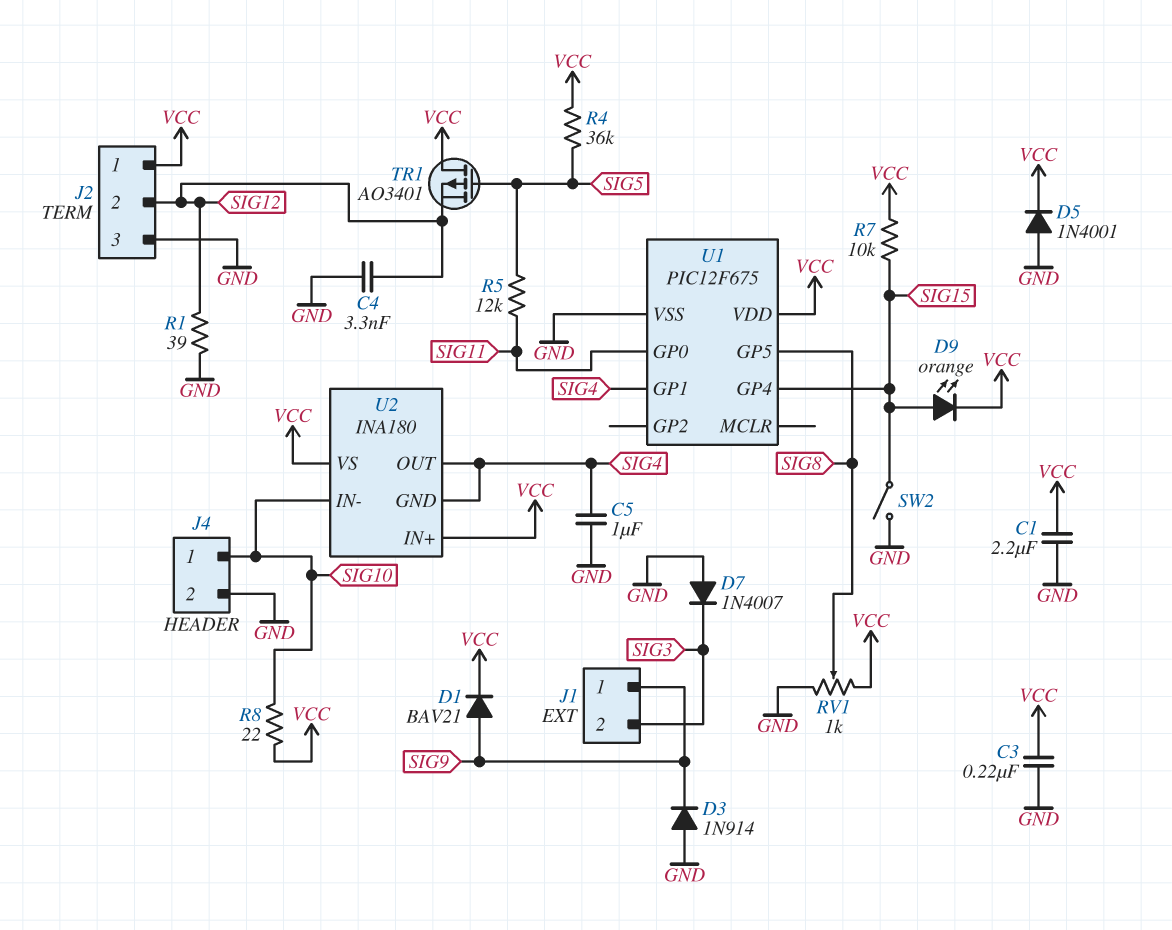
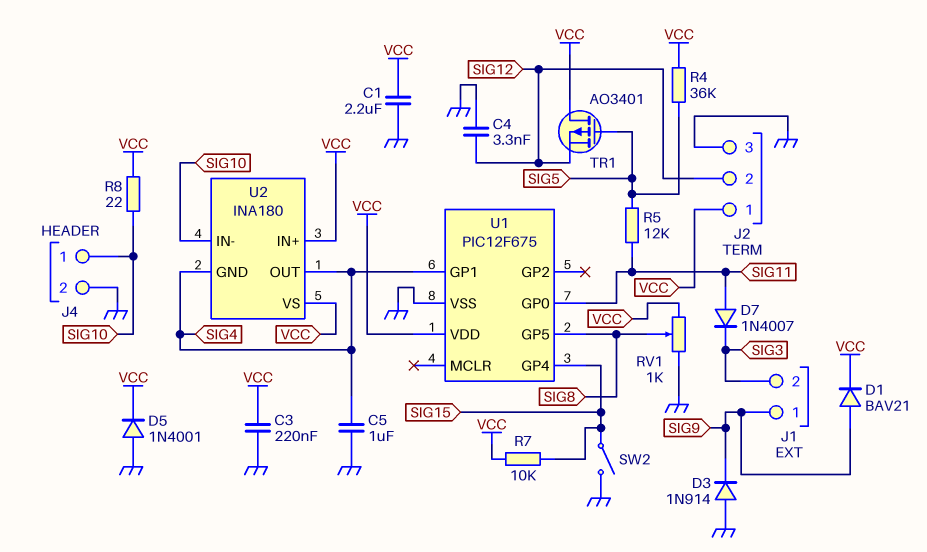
D7: diode 1N4007 (A GND, K SIG3) -> diode 1N4007 (A SIG11, K SIG3)
D9: LED orange (A SIG15, K VCC) -> none
R1: 39 (GND, SIG12) -> none

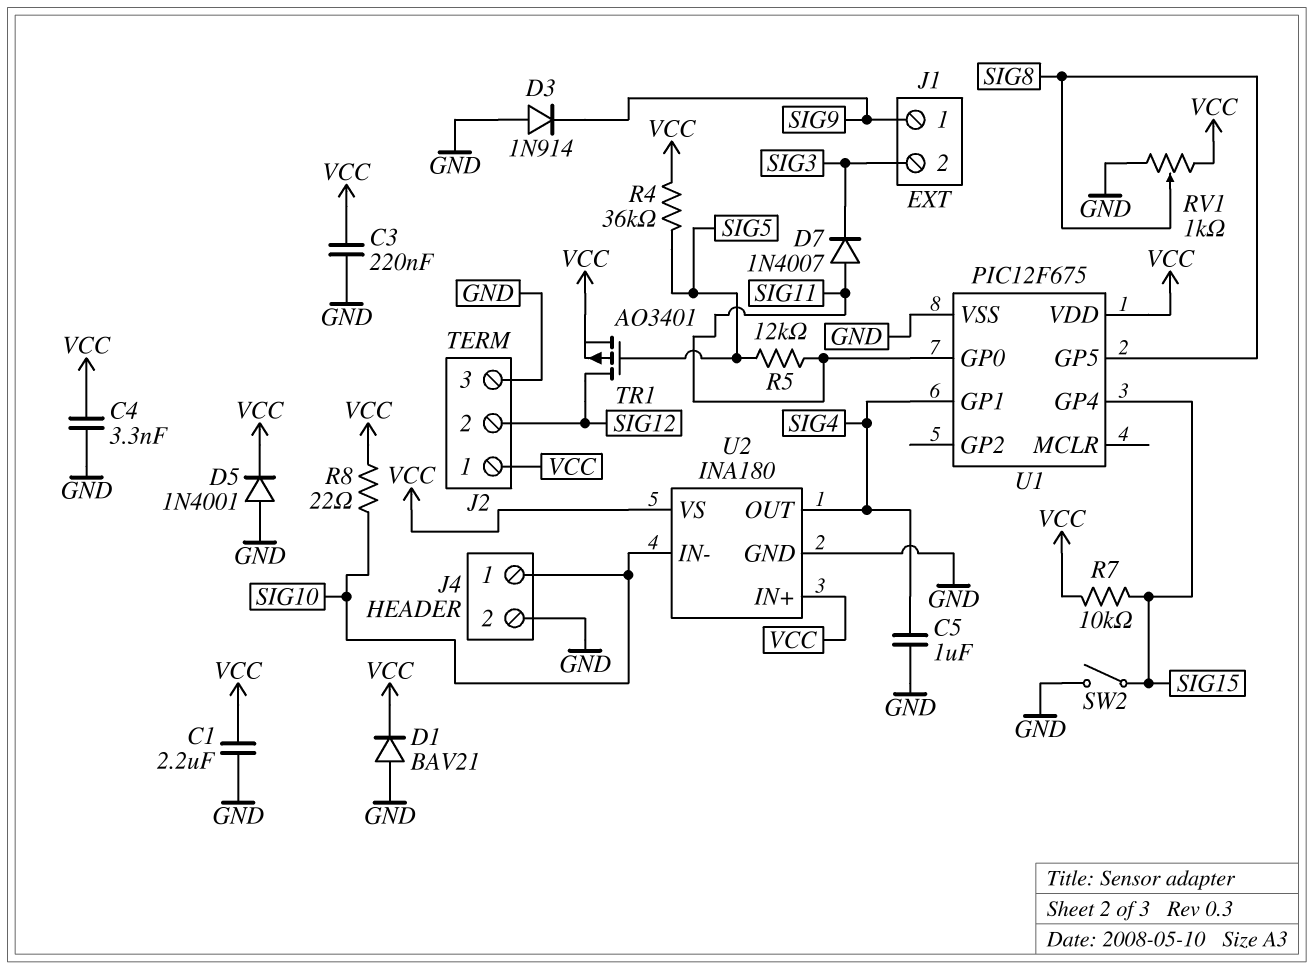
C4: 3.3nF (GND, SIG12) -> 3.3nF (GND, VCC)
D1: diode BAV21 (A SIG9, K VCC) -> diode BAV21 (A GND, K VCC)
TR1: PMOS AO3401 (G SIG5, D VCC, S SIG12) -> PMOS AO3401 (G SIG5, D SIG12, S VCC)
U2 pin GND: SIG4 -> GND

